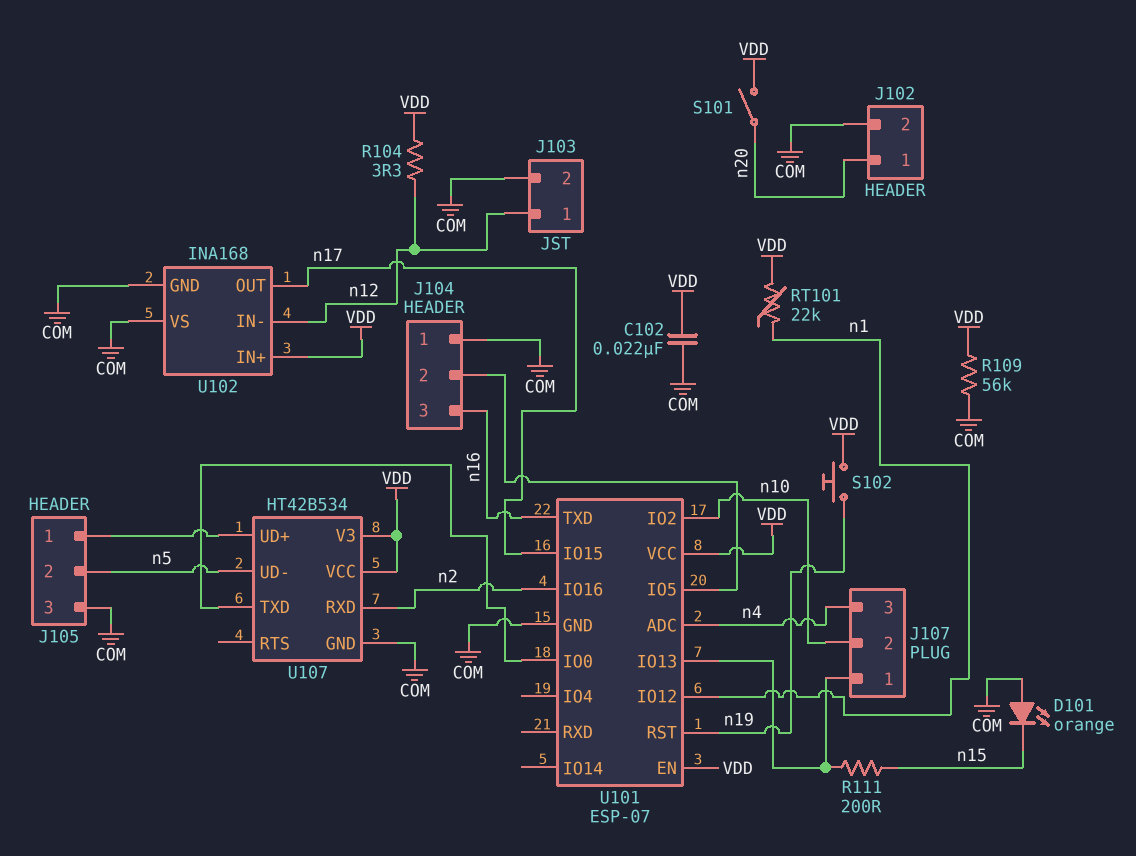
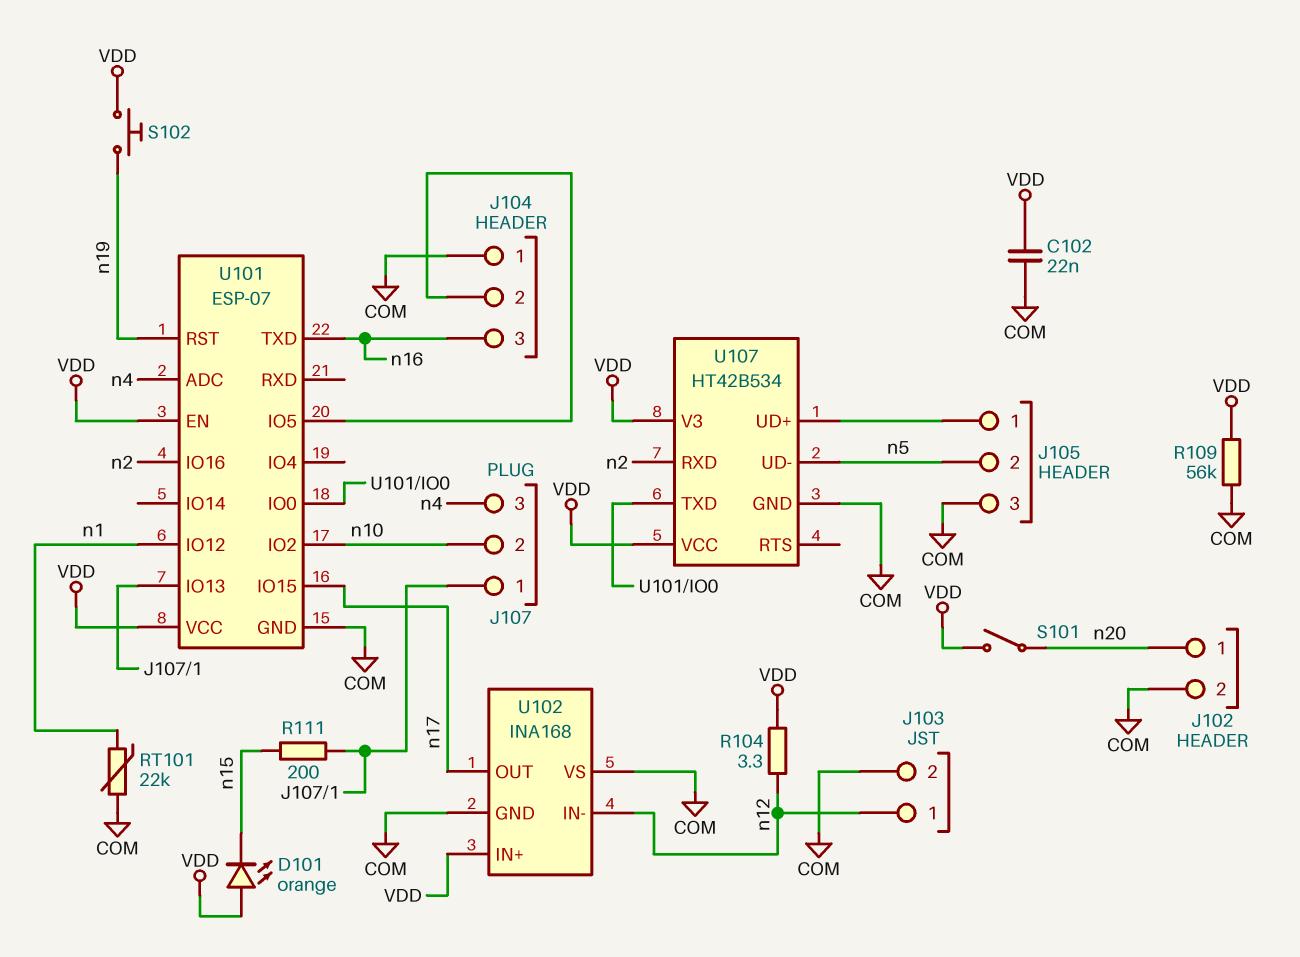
D101: LED orange (A COM, K n15) -> LED orange (A VDD, K n15)
RT101: 22k (VDD, n1) -> 22k (COM, n1)

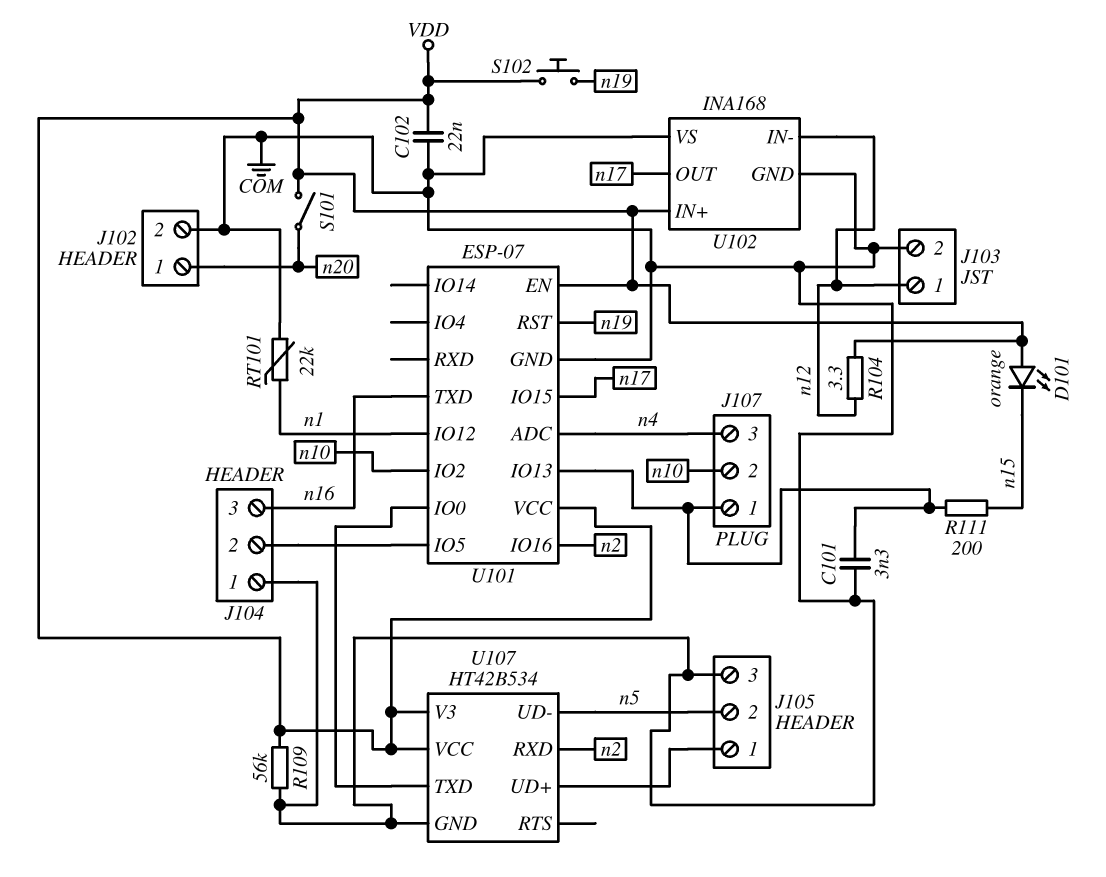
C101: none -> 3.3nF (COM, J107/1)

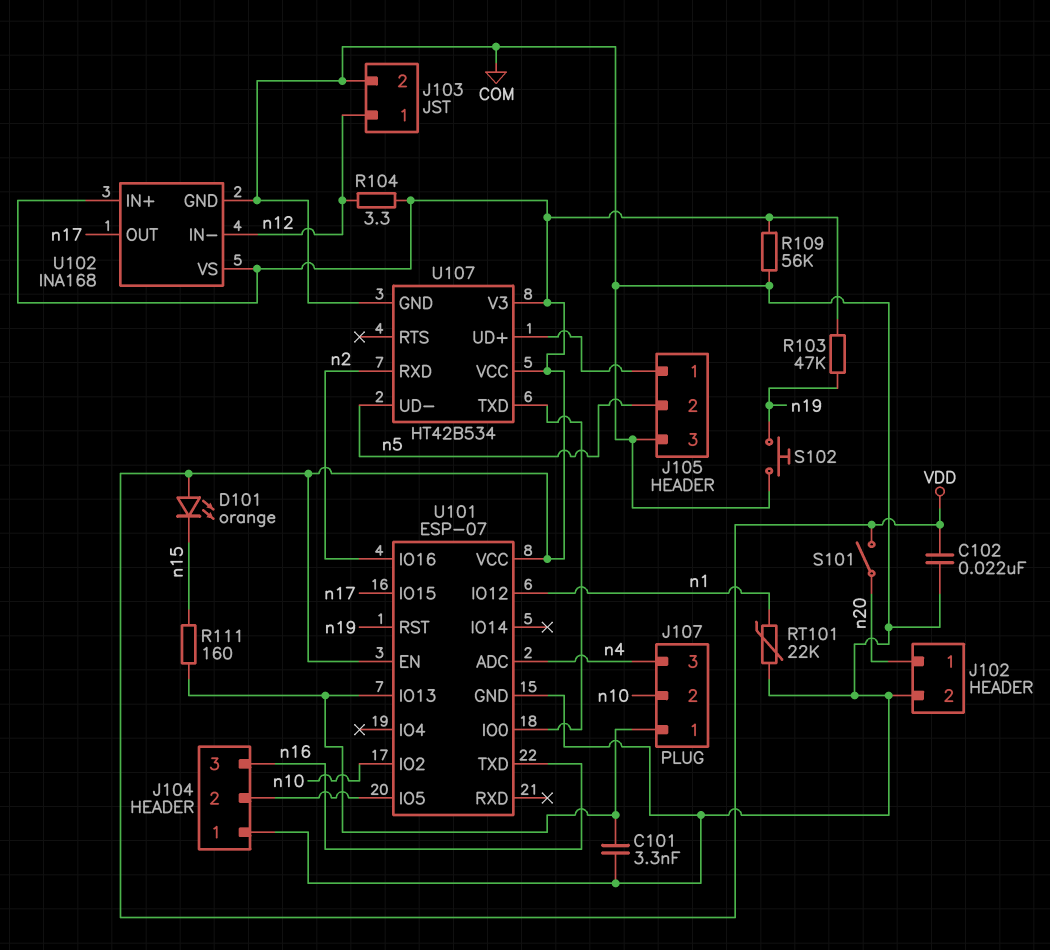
R103: none -> 47k (VDD, n19)
R111: 200 (J107/1, n15) -> 160 (J107/1, n15)
S102: button (VDD, n19) -> button (COM, n19)
U102 pin VS: COM -> VDD

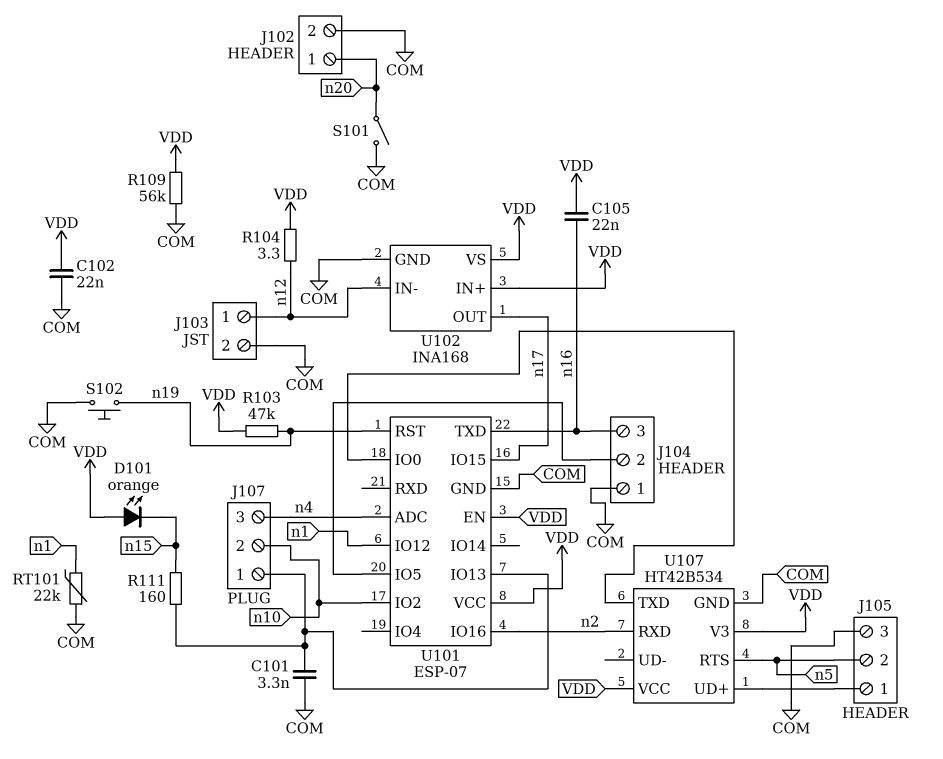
C105: none -> 22nF (VDD, n16)
S101: switch (VDD, n20) -> switch (COM, n20)
U107 pin RTS: none -> n5
U107 pin UD-: n5 -> none

